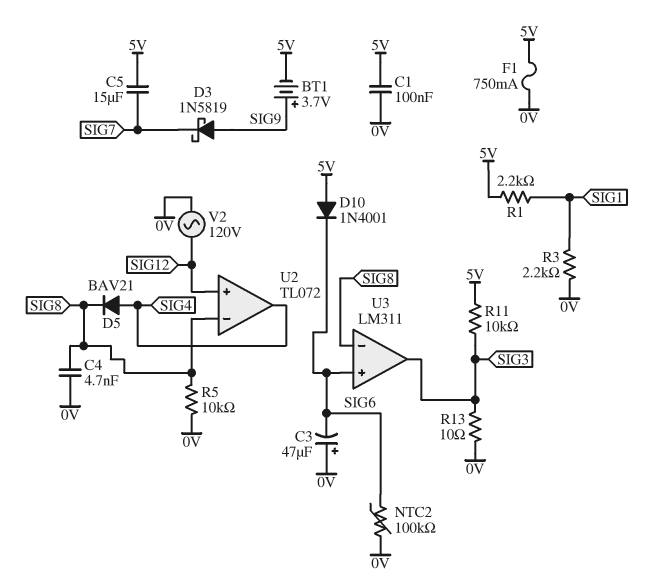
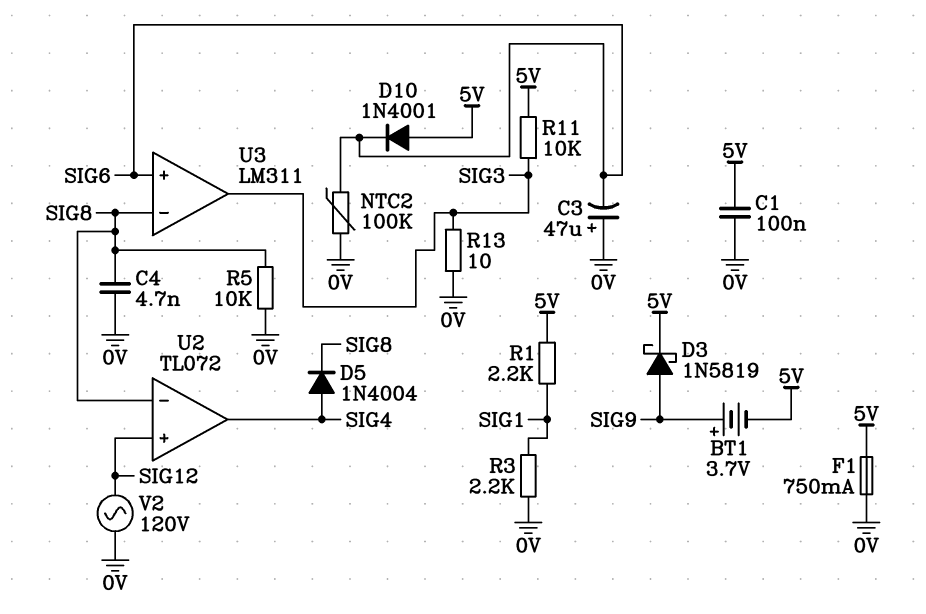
C5: 15uF (5V, SIG7) -> none
D3: schottky 1N5819 (A SIG9, K SIG7) -> schottky 1N5819 (A SIG9, K 5V)
D5: diode BAV21 (A SIG4, K SIG8) -> diode 1N4004 (A SIG4, K SIG8)

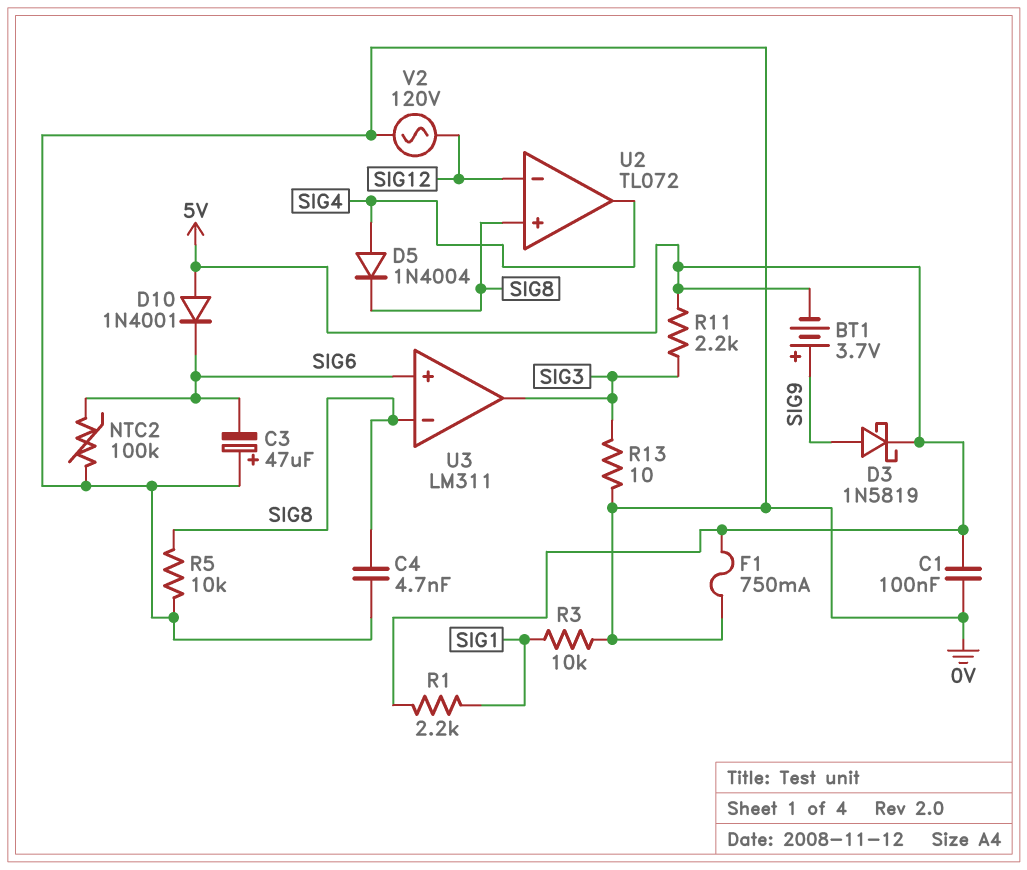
R3: 2.2k (0V, SIG1) -> 10k (0V, SIG1)
R11: 10k (5V, SIG3) -> 2.2k (5V, SIG3)
U2 pin in+: SIG12 -> SIG8
U2 pin in-: SIG8 -> SIG12

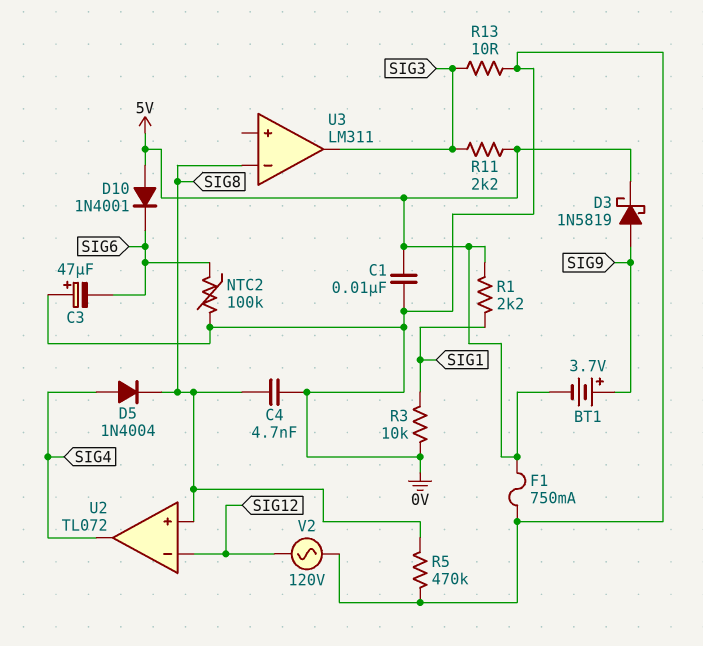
C1: 100nF (0V, 5V) -> 10nF (0V, 5V)
R5: 10k (0V, SIG8) -> 470k (0V, SIG8)
U3 pin in+: SIG6 -> none

